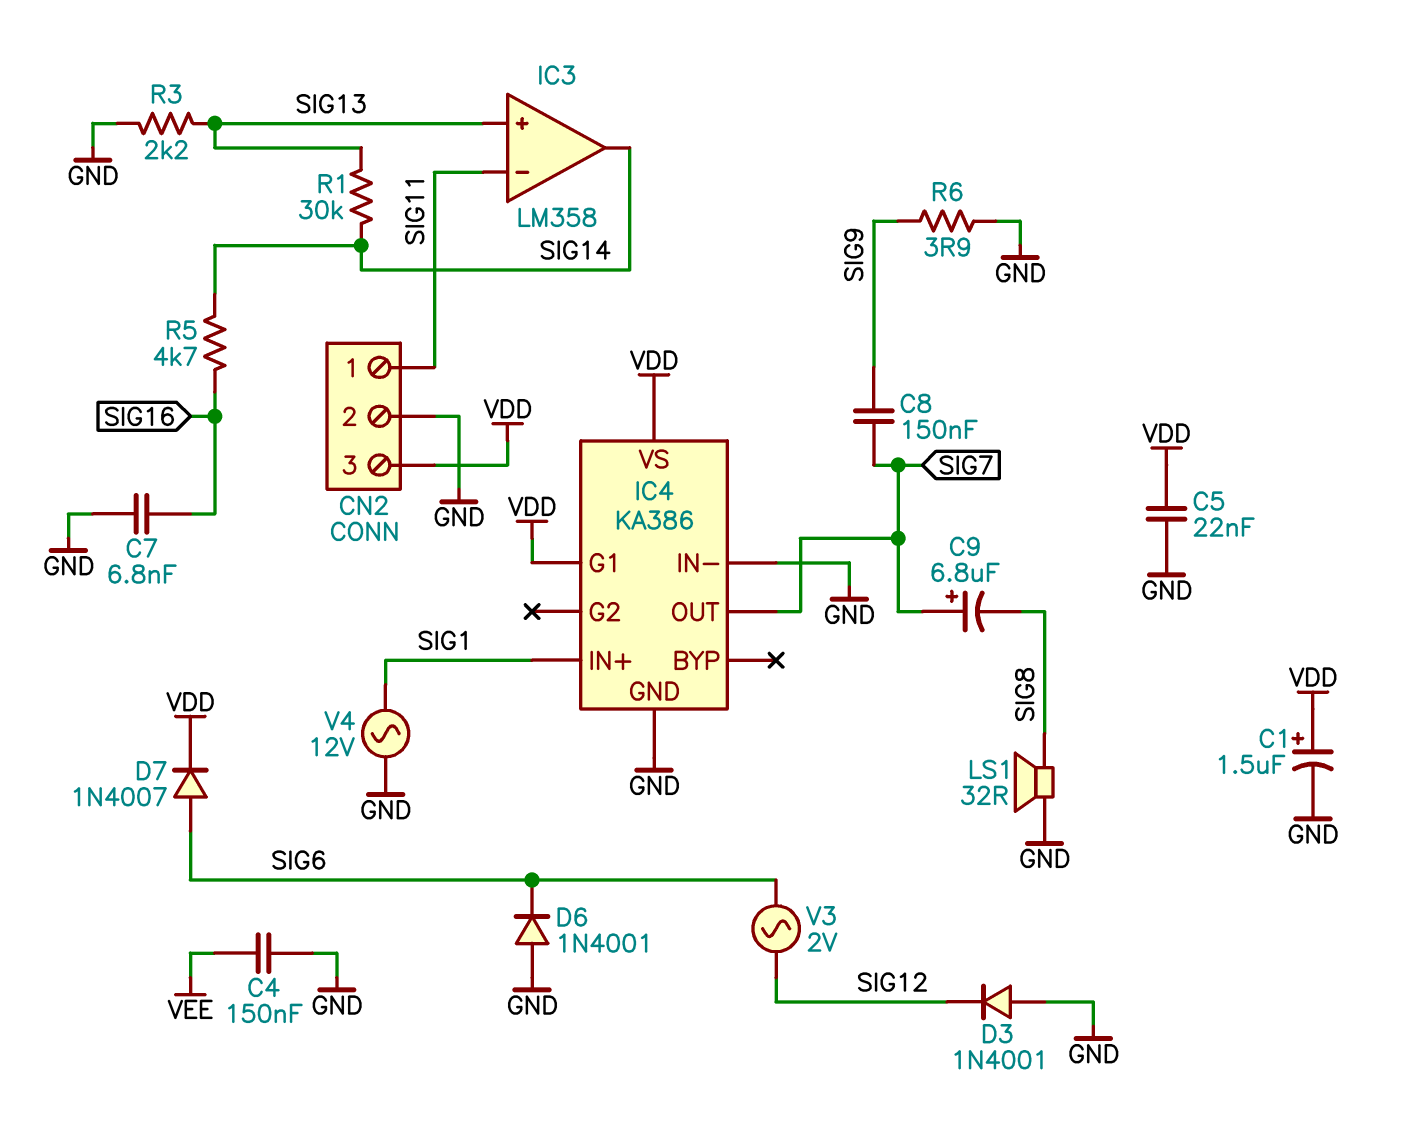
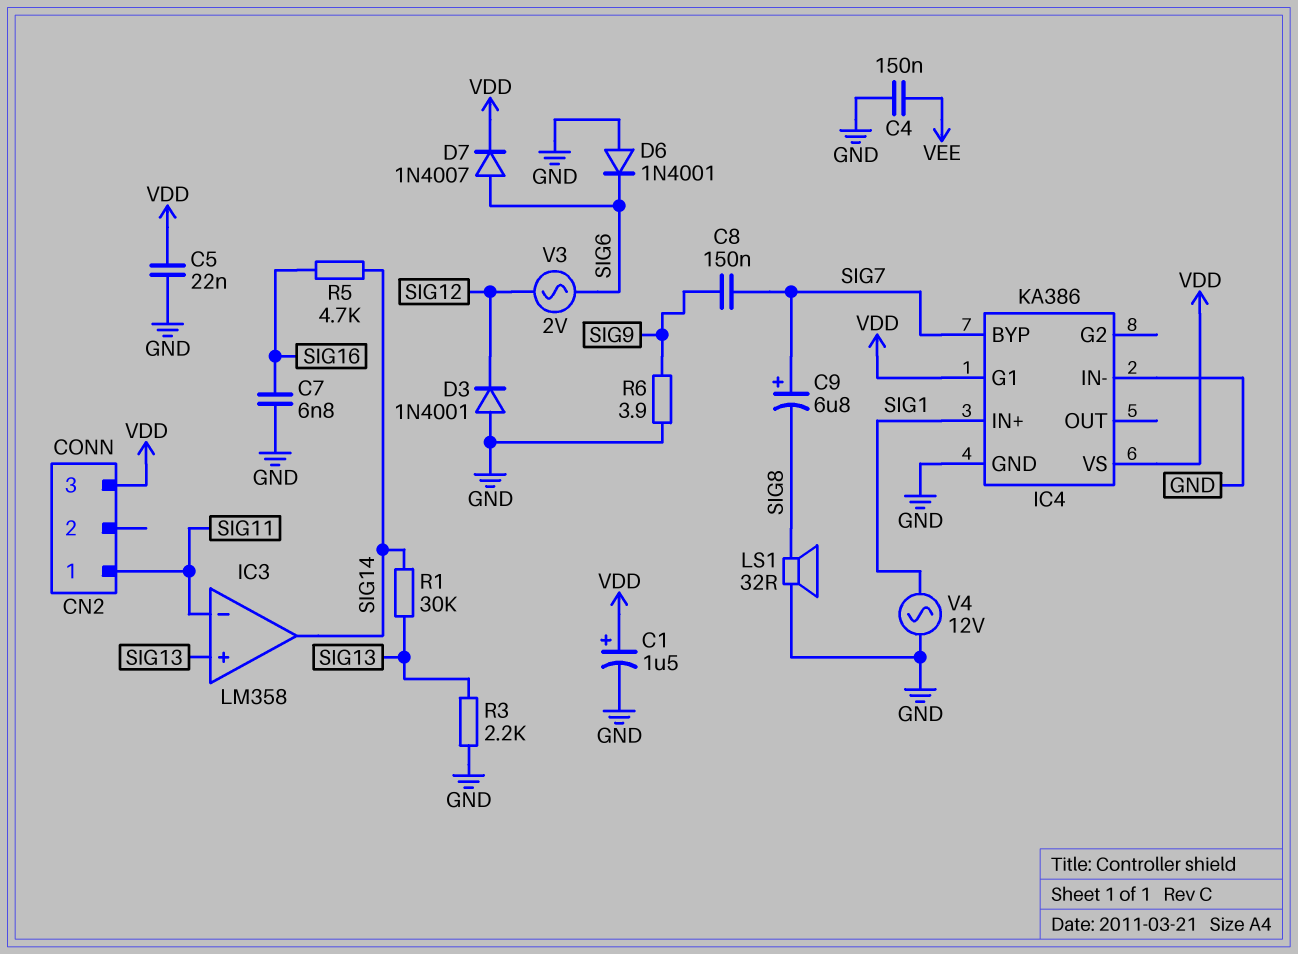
CN2 pin 2: GND -> none
IC4 pin BYP: none -> SIG7
IC4 pin OUT: SIG7 -> none

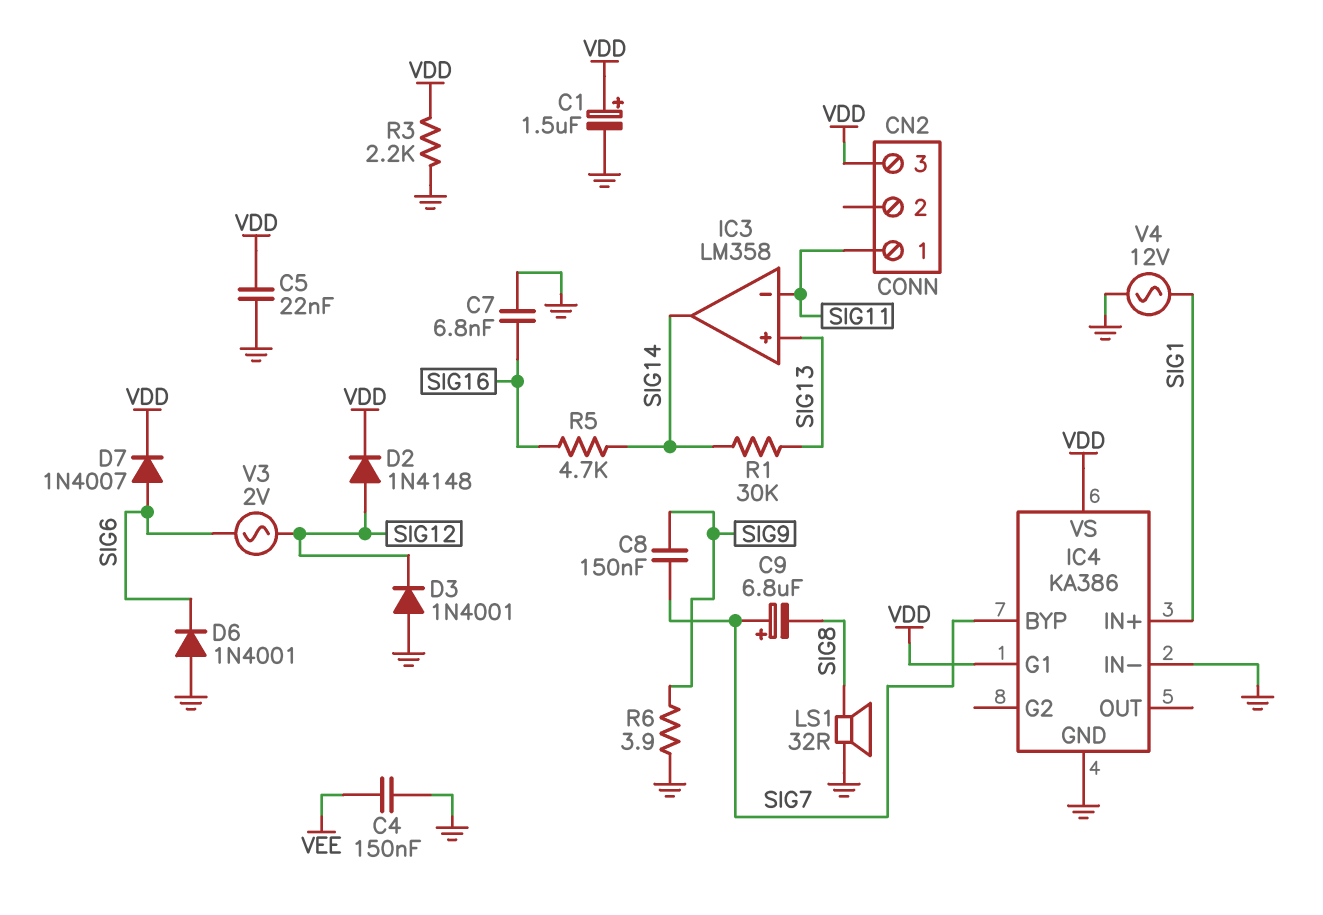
D2: none -> diode 1N4148 (A SIG12, K VDD)
R3: 2.2k (GND, SIG13) -> 2.2k (GND, VDD)

